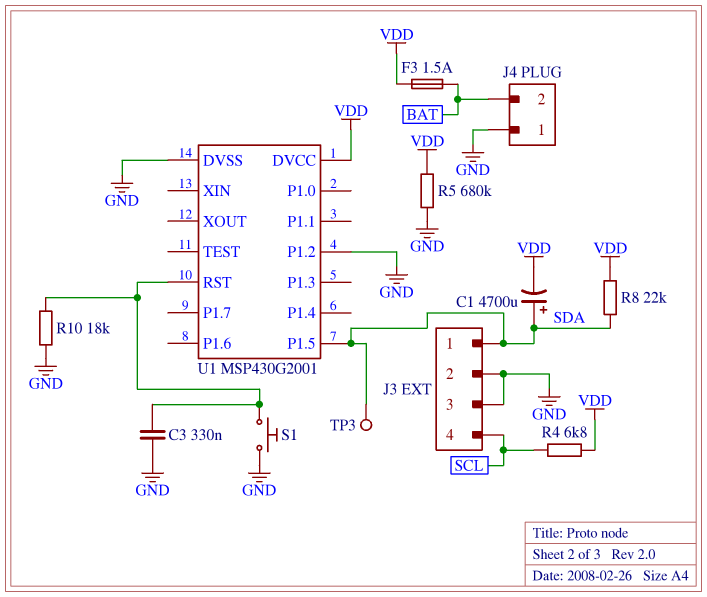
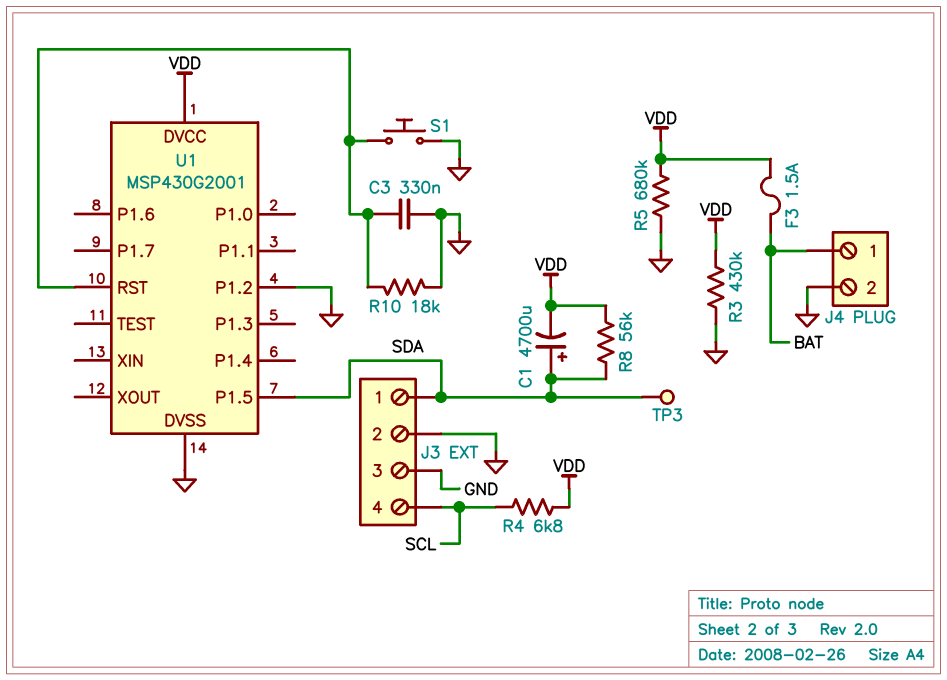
J4 pin 1: GND -> BAT
J4 pin 2: BAT -> GND
R3: none -> 430k (GND, VDD)
R8: 22k (SDA, VDD) -> 56k (SDA, VDD)

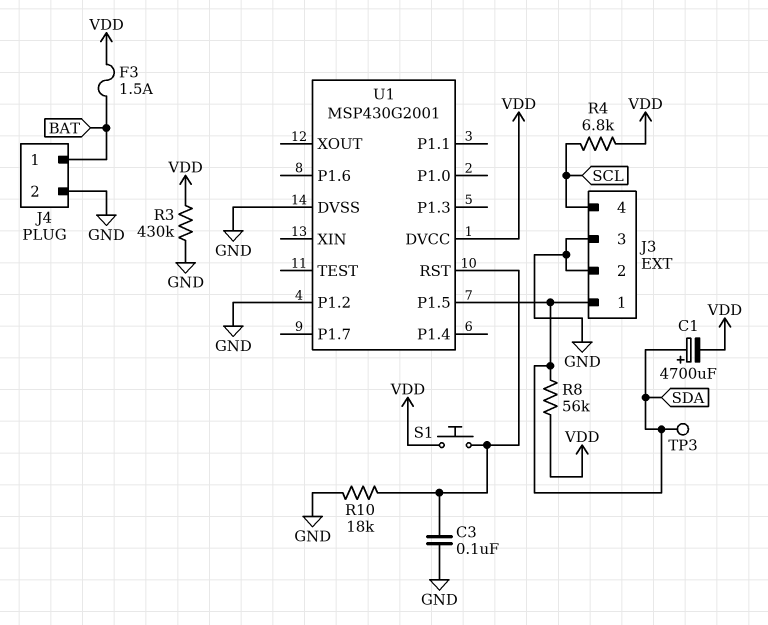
C3: 330nF (GND, U1/RST) -> 100nF (GND, U1/RST)
R5: 680k (GND, VDD) -> none
S1: button (GND, U1/RST) -> button (U1/RST, VDD)

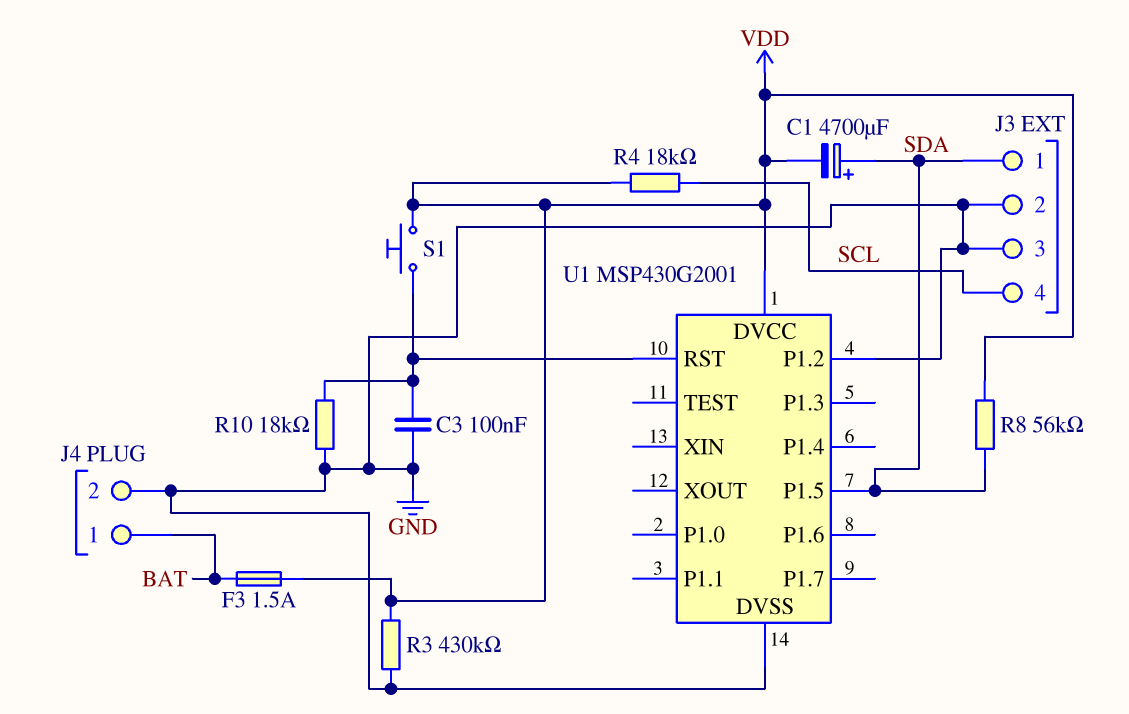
R4: 6.8k (SCL, VDD) -> 18k (SCL, VDD)
TP3: test point (SDA) -> none

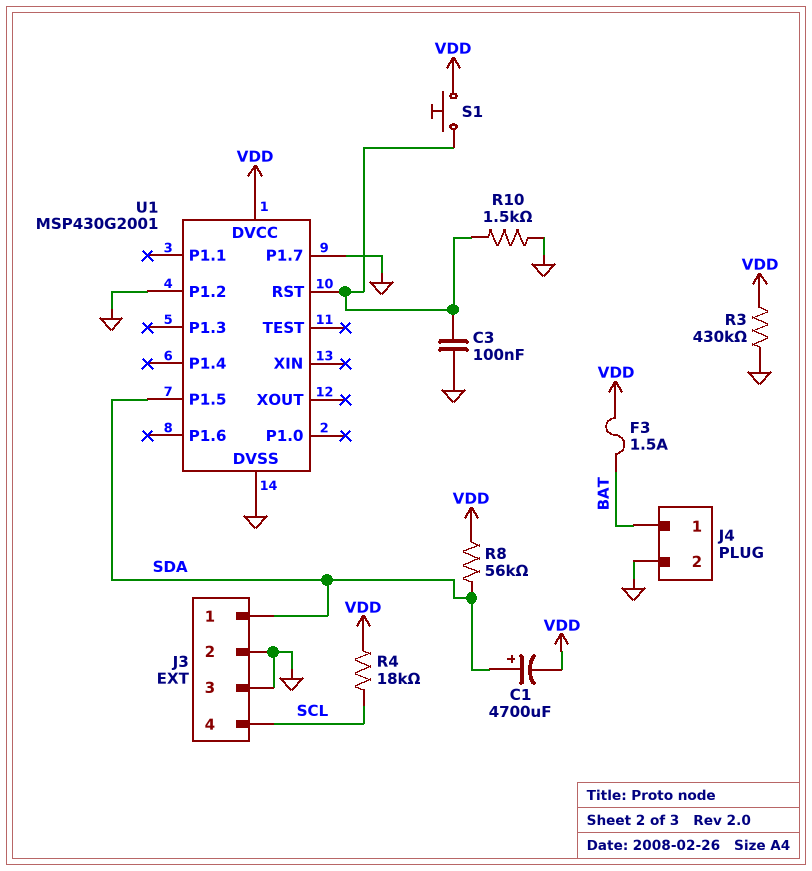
R10: 18k (GND, U1/RST) -> 1.5k (GND, U1/RST)
U1 pin P1.7: none -> GND

